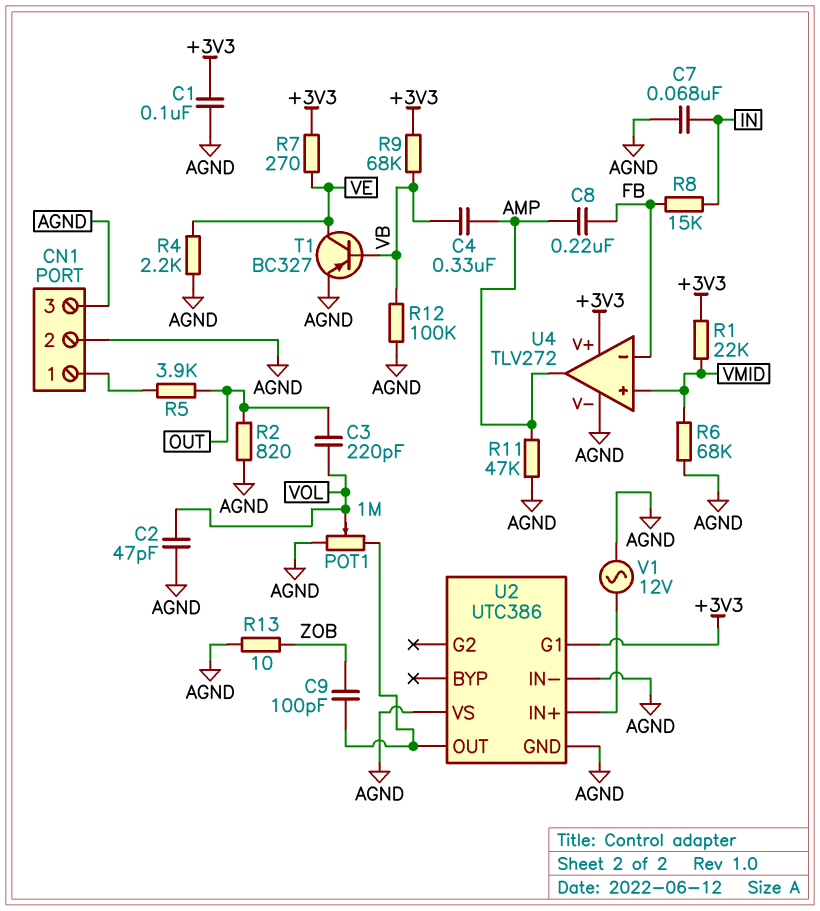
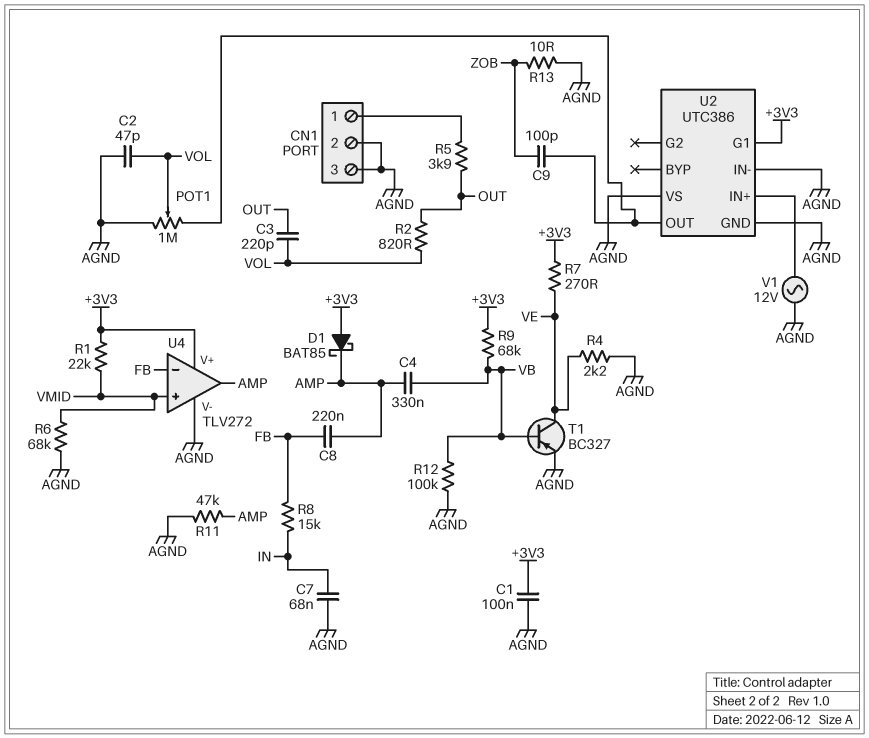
D1: none -> schottky BAT85 (A +3V3, K AMP)
R2: 820 (AGND, OUT) -> 820 (OUT, VOL)

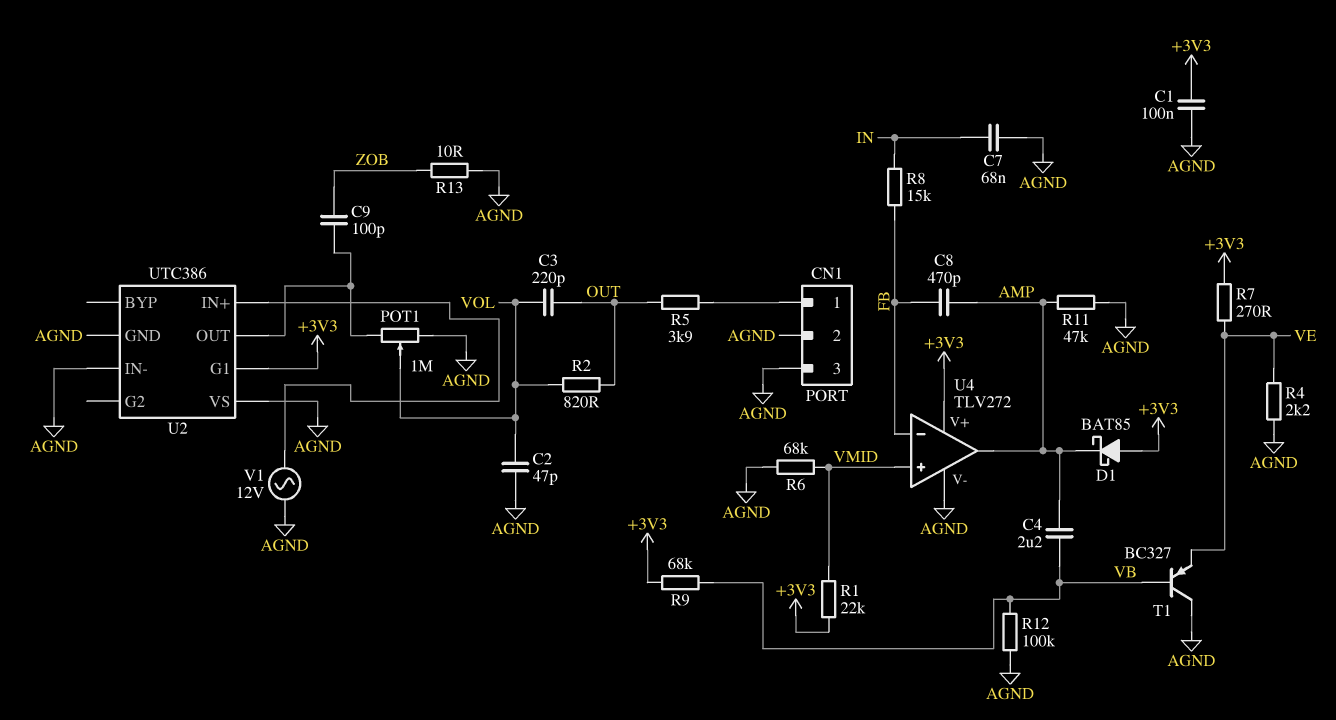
C4: 330nF (AMP, VB) -> 2.2uF (AMP, VB)
C8: 220nF (AMP, FB) -> 470pF (AMP, FB)
T1: PNP BC327 (B VB, C VE, E AGND) -> PNP BC327 (B VB, C AGND, E VE)

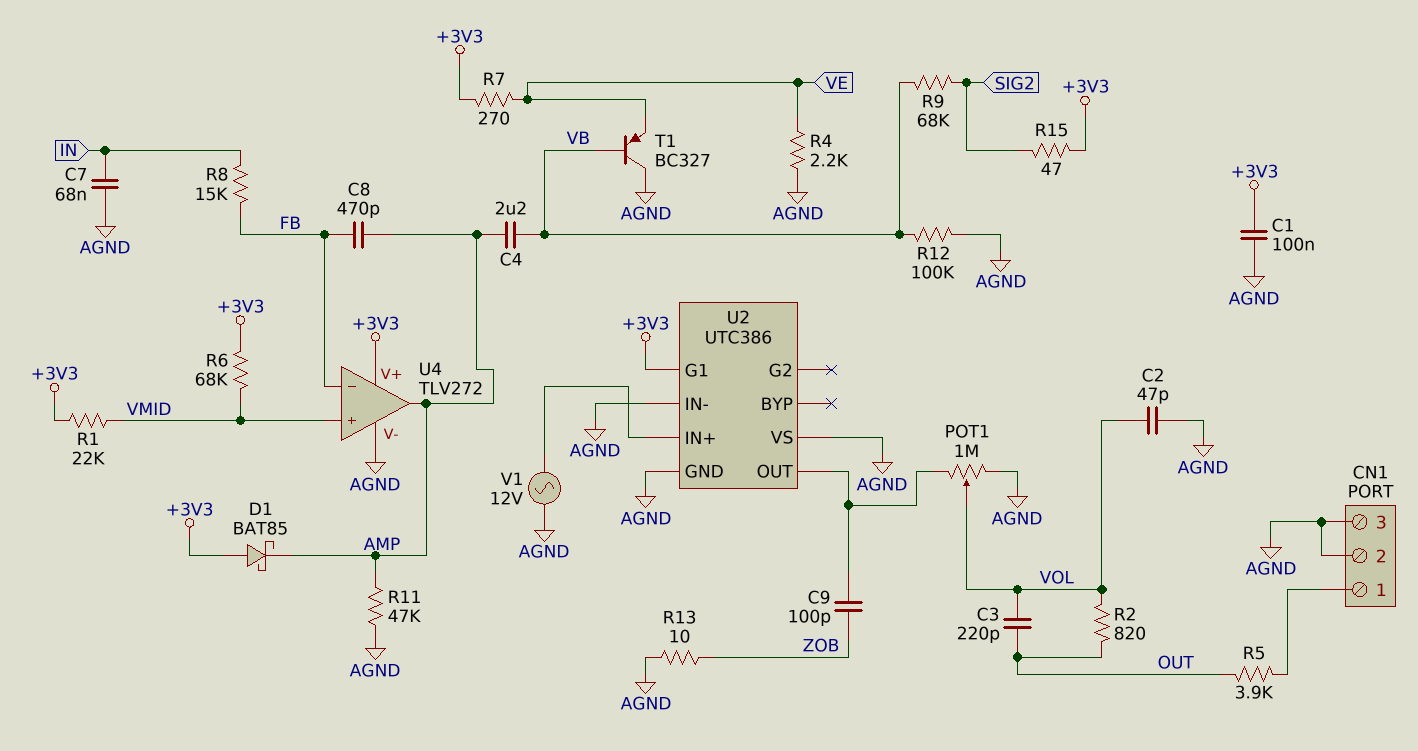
R6: 68k (AGND, VMID) -> 68k (+3V3, VMID)
R9: 68k (+3V3, VB) -> 68k (SIG2, VB)
R15: none -> 47 (+3V3, SIG2)

